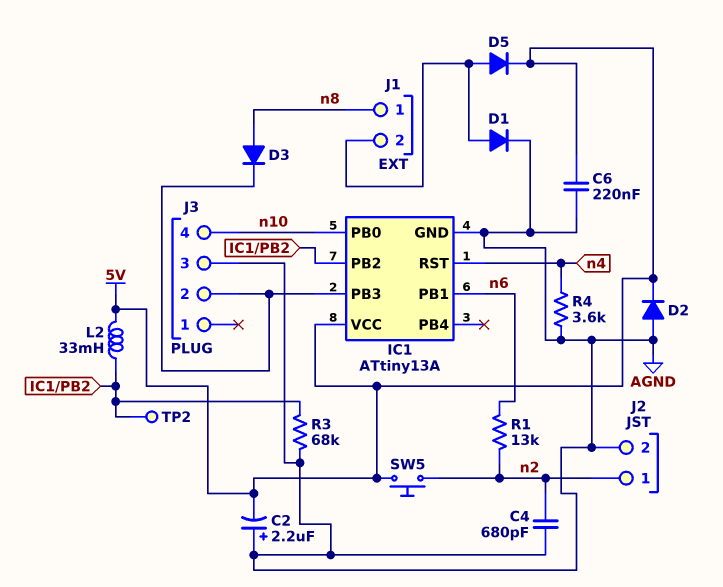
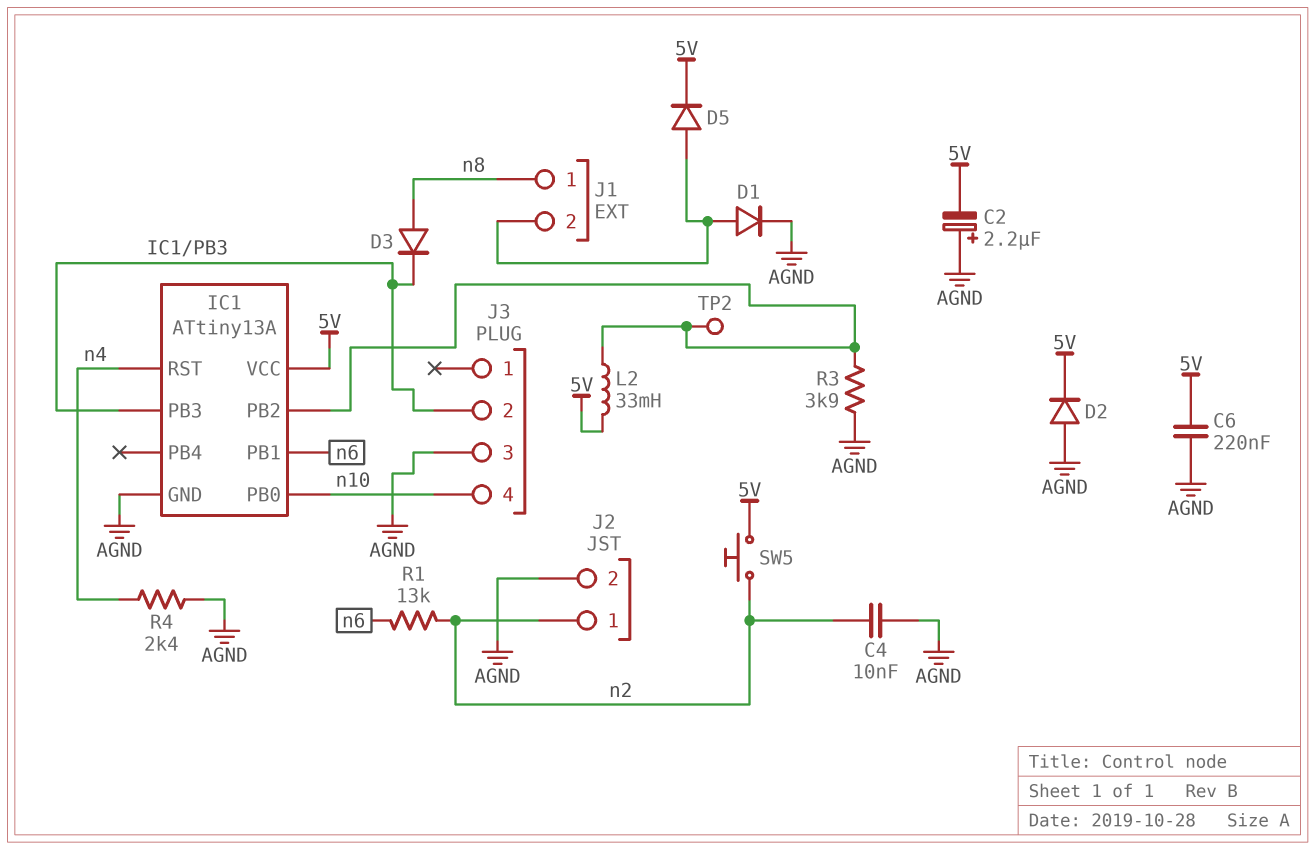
C4: 680pF (AGND, n2) -> 10nF (AGND, n2)
R3: 68k (AGND, IC1/PB2) -> 3.9k (AGND, IC1/PB2)
R4: 3.6k (AGND, n4) -> 2.4k (AGND, n4)

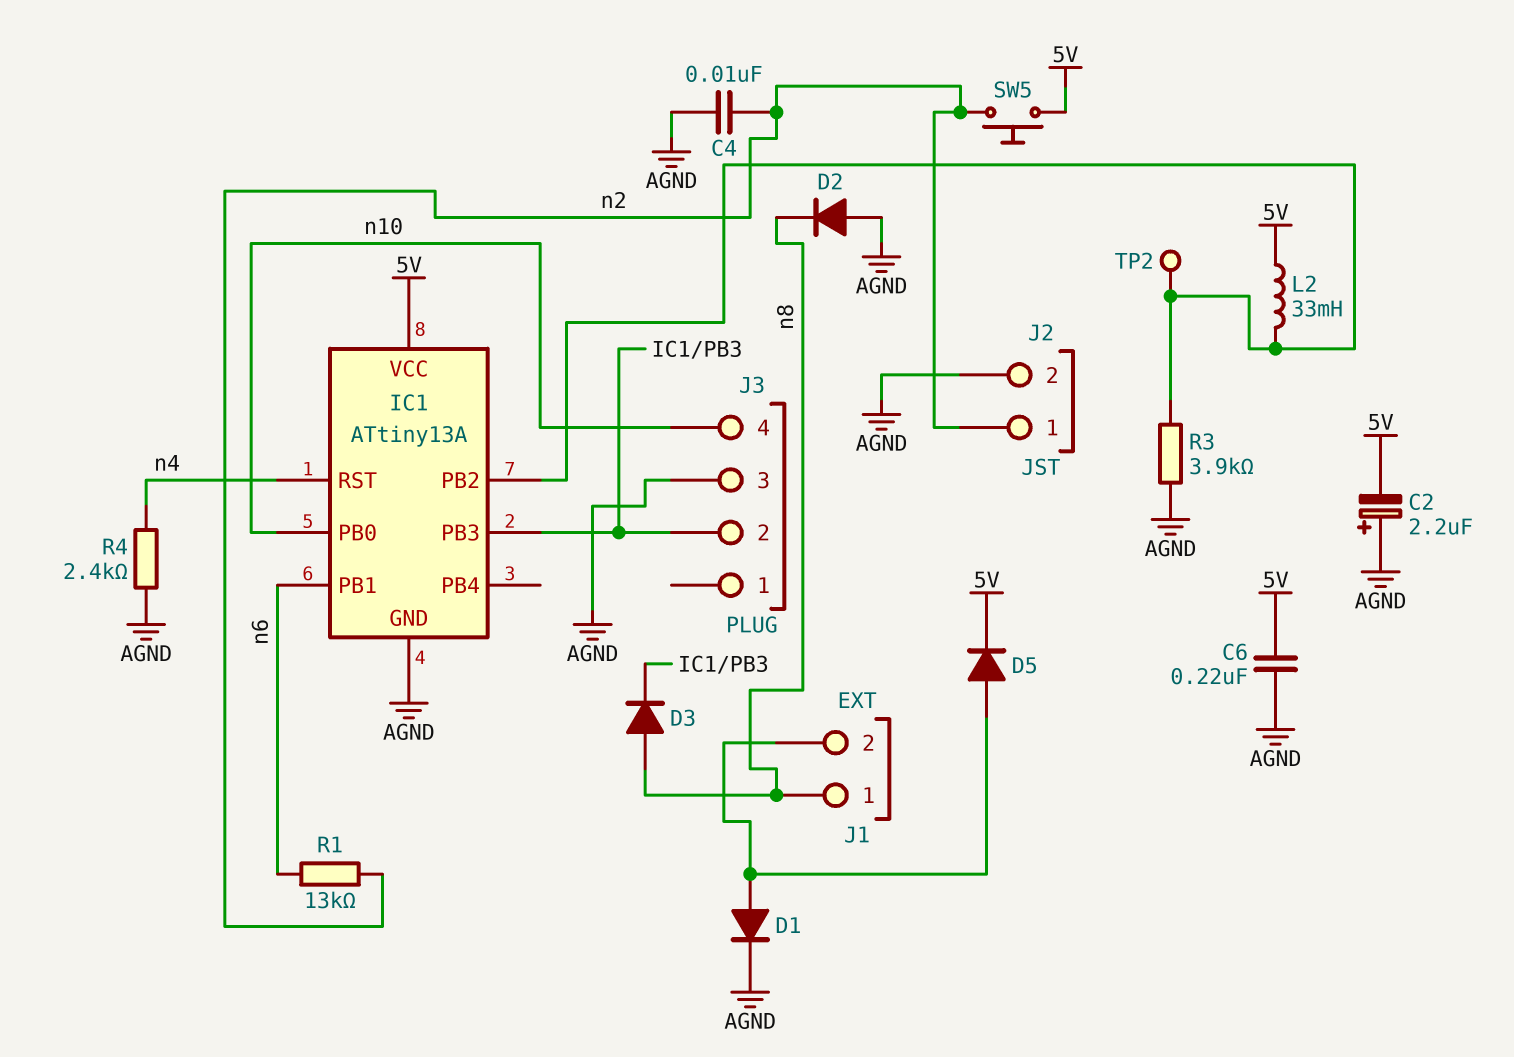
D2: diode (A AGND, K 5V) -> diode (A AGND, K n8)

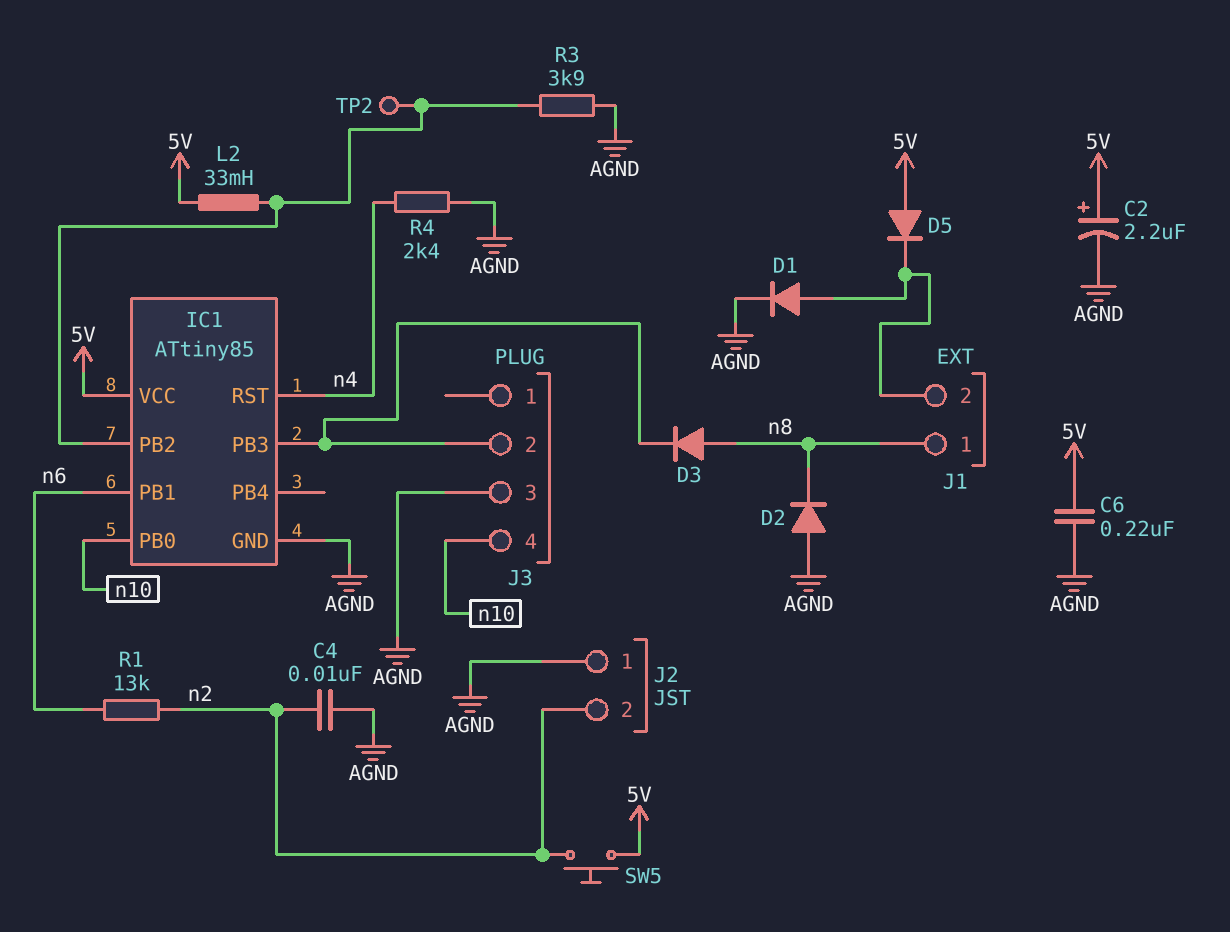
C2: 2.2uF (plus AGND, minus 5V) -> 2.2uF (plus 5V, minus AGND)
D5: diode (A J1/2, K 5V) -> diode (A 5V, K J1/2)
IC1: ATtiny13A -> ATtiny85
J2 pin 1: n2 -> AGND
J2 pin 2: AGND -> n2

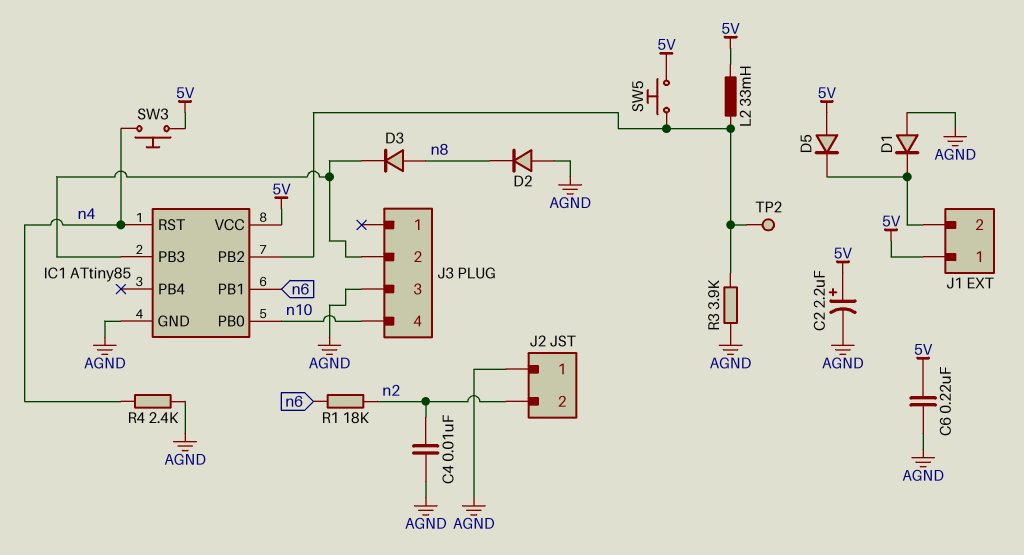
D1: diode (A J1/2, K AGND) -> diode (A AGND, K J1/2)
J1 pin 1: n8 -> 5V
R1: 13k (n2, n6) -> 18k (n2, n6)
SW3: none -> button (5V, n4)
SW5: button (5V, n2) -> button (5V, IC1/PB2)

